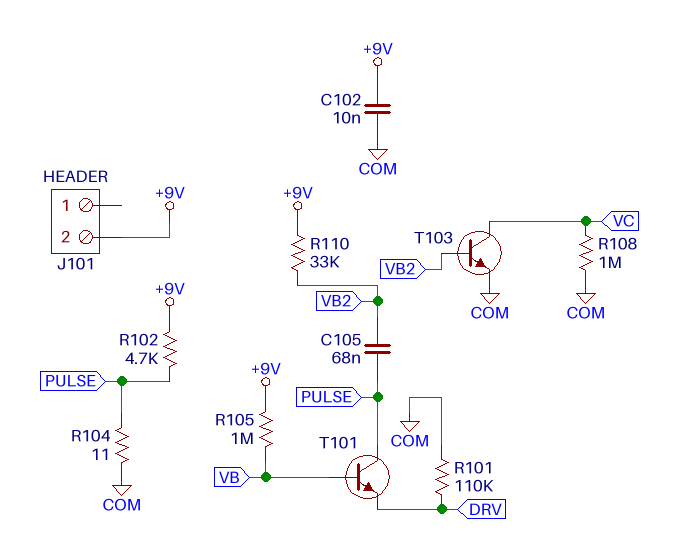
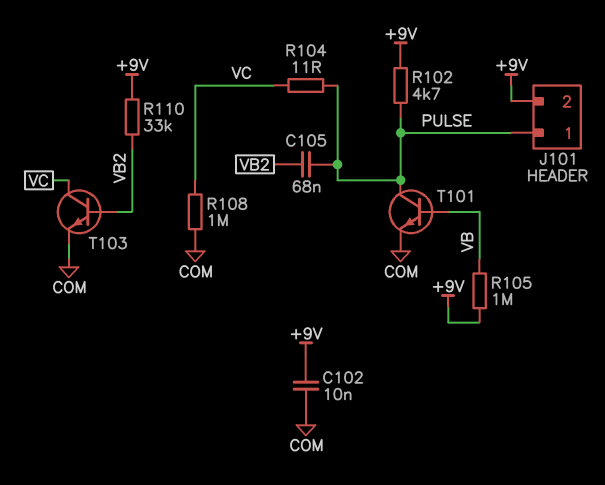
J101 pin 1: none -> PULSE
R101: 110k (COM, DRV) -> none
R104: 11 (COM, PULSE) -> 11 (PULSE, VC)
T101: NPN (B VB, C PULSE, E DRV) -> NPN (B VB, C PULSE, E COM)

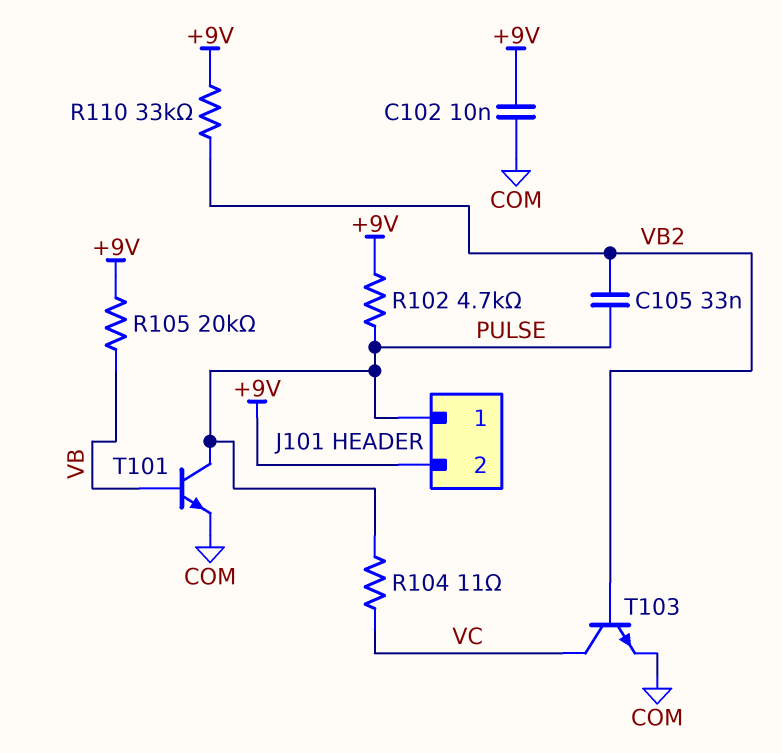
C105: 68nF (PULSE, VB2) -> 33nF (PULSE, VB2)
R105: 1M (+9V, VB) -> 20k (+9V, VB)
R108: 1M (COM, VC) -> none

